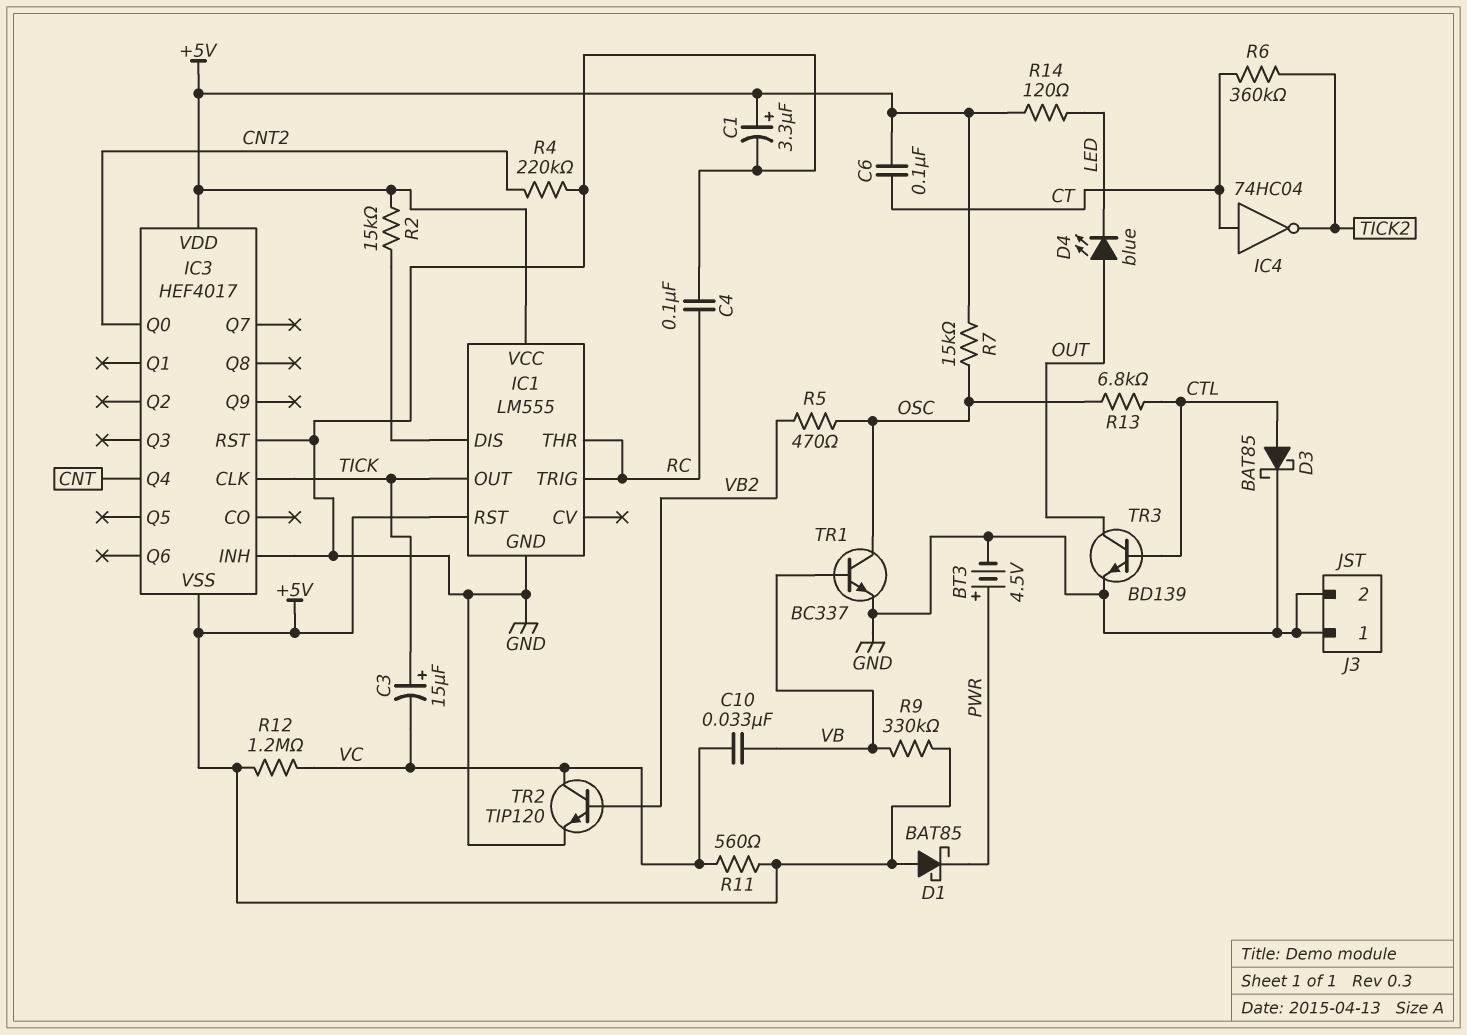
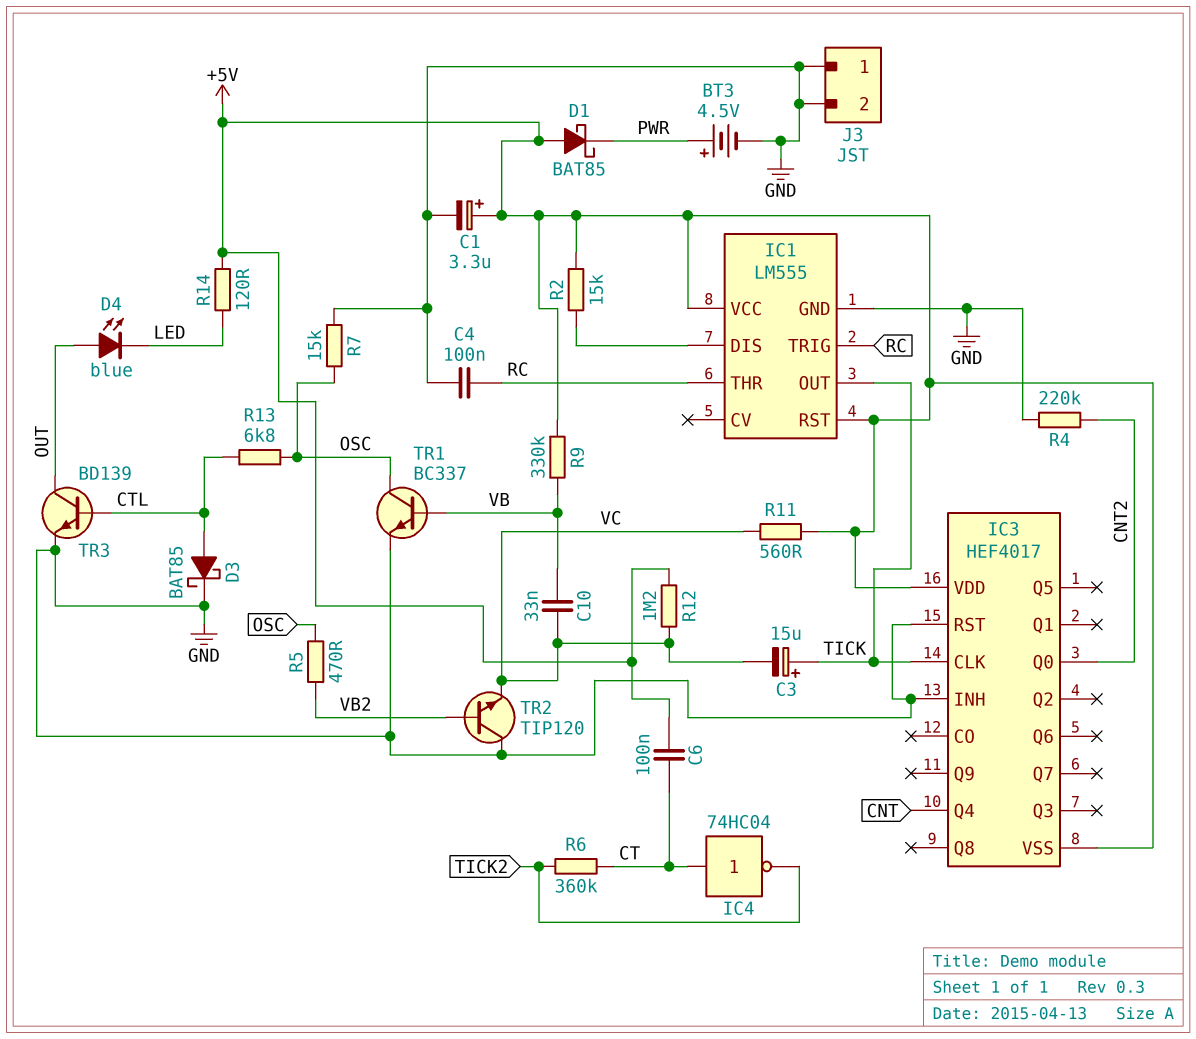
R7: 15k (+5V, OSC) -> 15k (GND, OSC)
TR2: NPN TIP120 (B VB2, C VC, E GND) -> NPN TIP120 (B VB2, C GND, E VC)

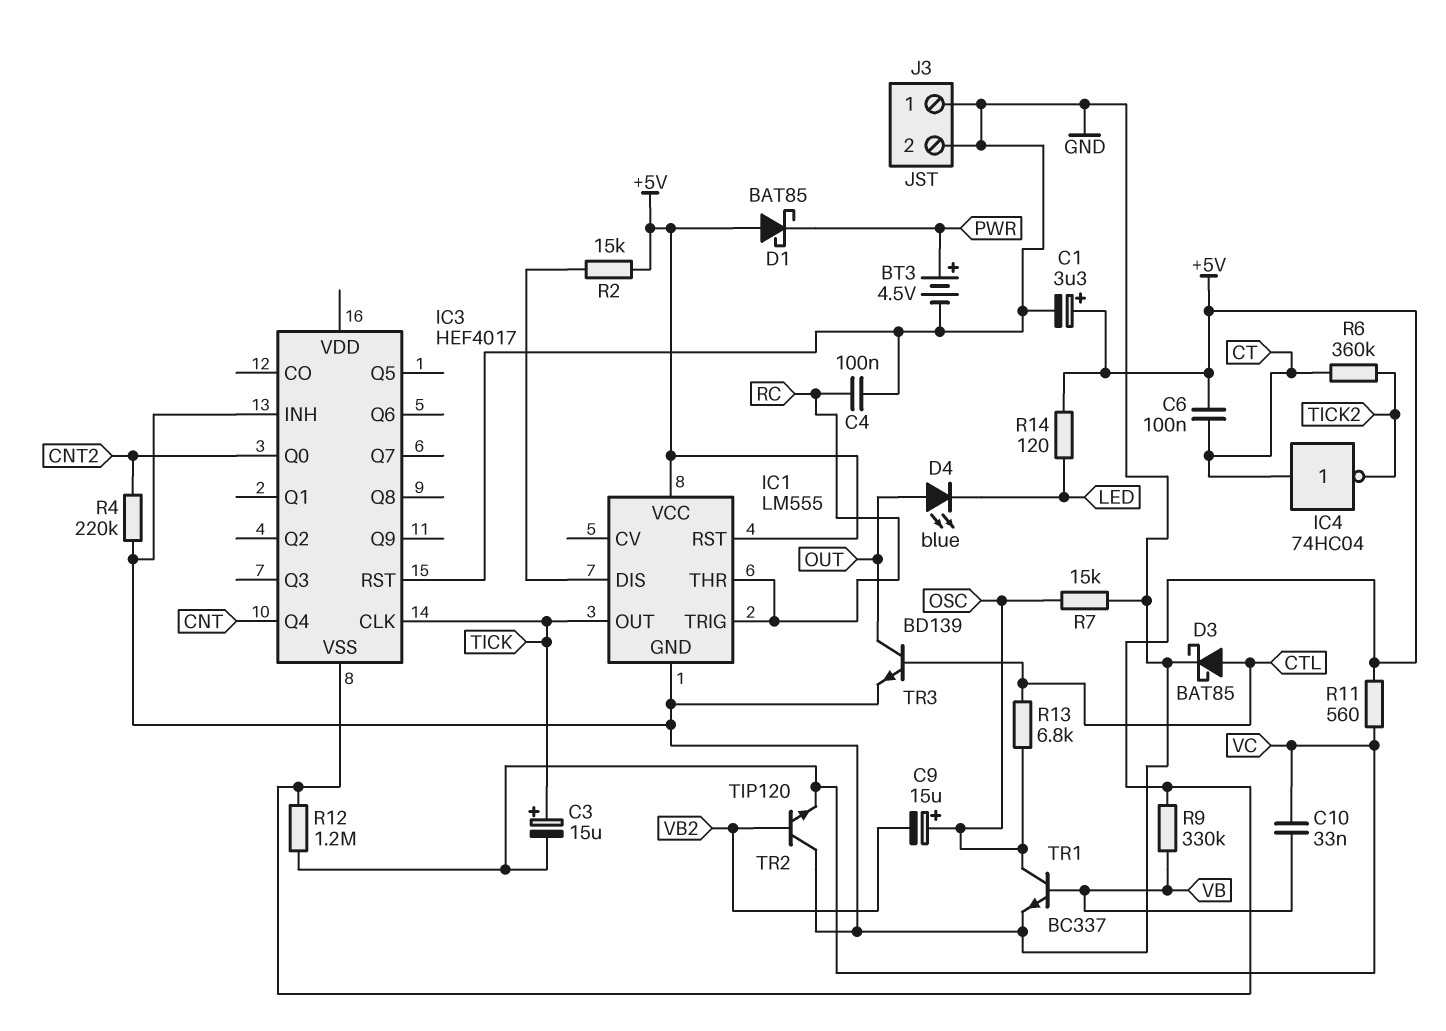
C9: none -> 15uF (plus OSC, minus VB2)
IC3 pin VDD: +5V -> none
R5: 470 (OSC, VB2) -> none

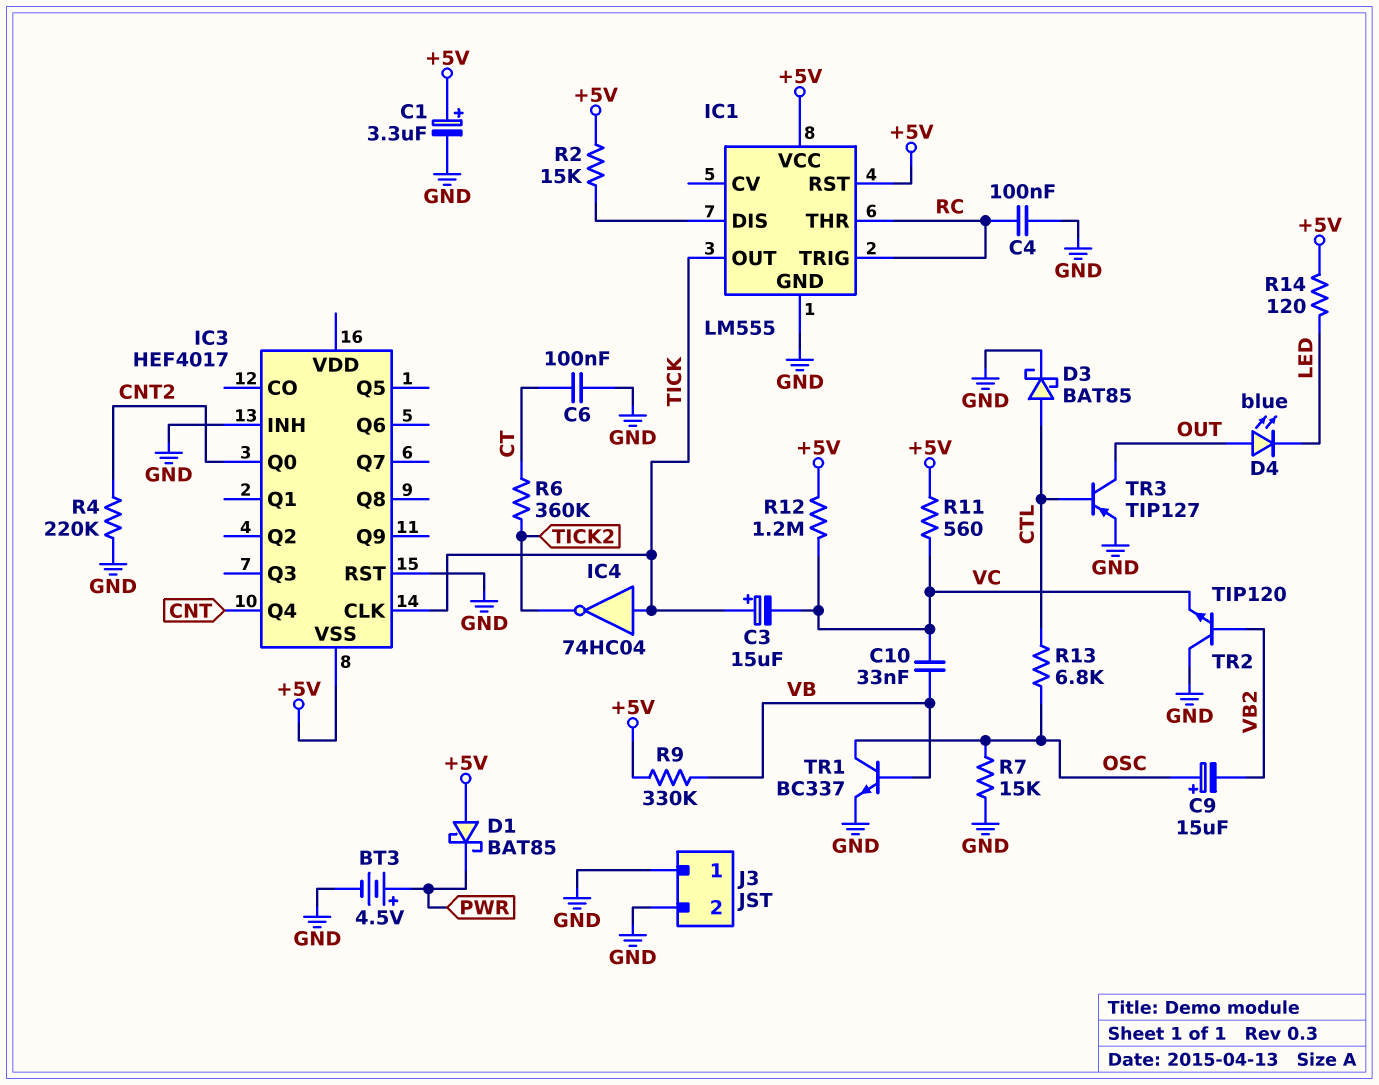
C6: 100nF (+5V, CT) -> 100nF (CT, GND)
IC4: NOT 74HC04 (in CT, out TICK2) -> NOT 74HC04 (in TICK, out TICK2)
TR3: NPN BD139 (B CTL, C OUT, E GND) -> PNP TIP127 (B CTL, C OUT, E GND)

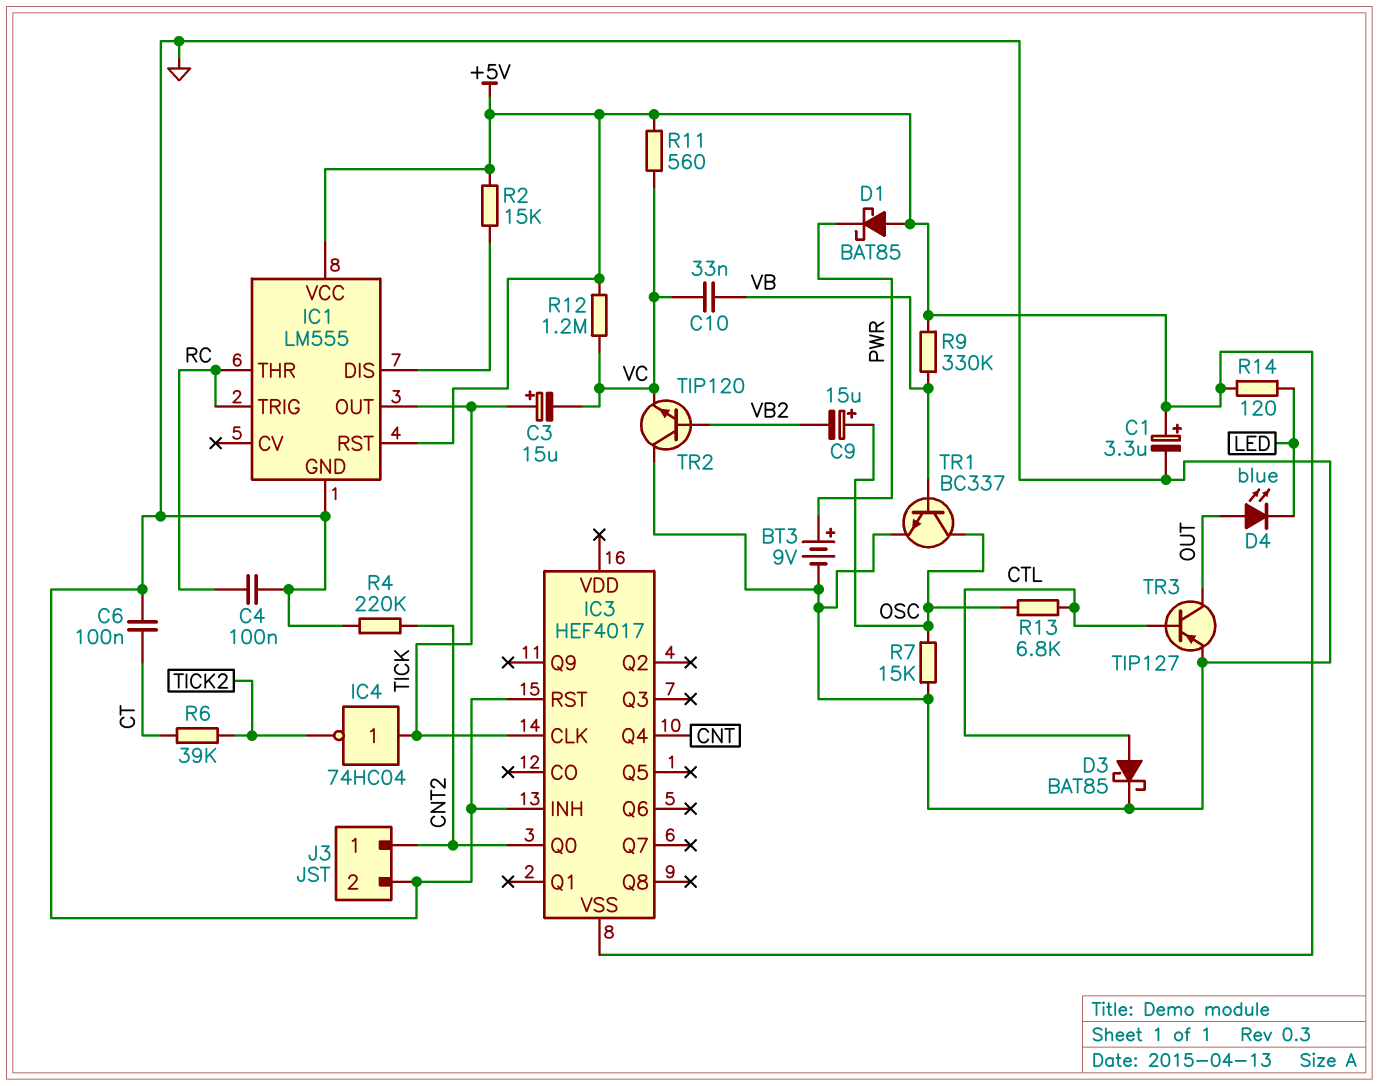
BT3: 4.5V (plus PWR, minus GND) -> 9V (plus PWR, minus GND)
J3 pin 1: GND -> CNT2
R6: 360k (CT, TICK2) -> 39k (CT, TICK2)

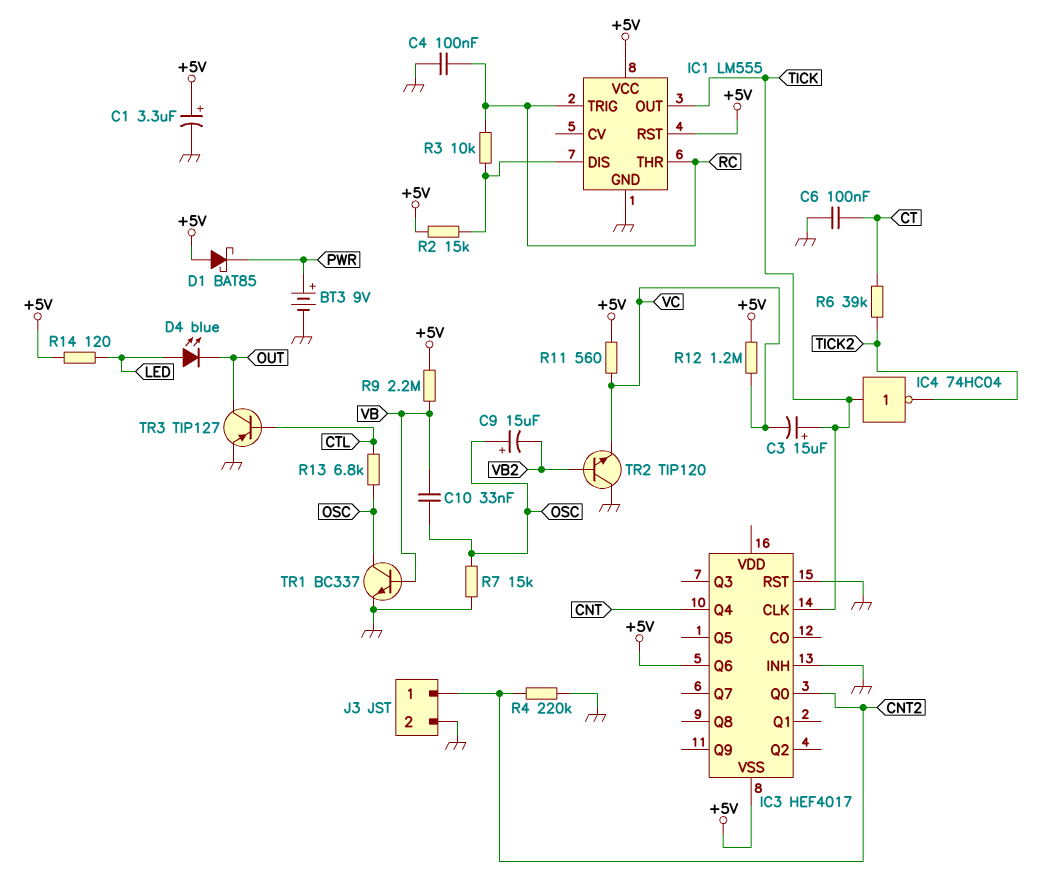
C10: 33nF (VB, VC) -> 33nF (OSC, VB)
D3: schottky BAT85 (A CTL, K GND) -> none
D4: LED blue (A OUT, K LED) -> LED blue (A LED, K OUT)
IC3 pin Q6: none -> +5V
R3: none -> 10k (IC1/DIS, RC)
R9: 330k (+5V, VB) -> 2.2M (+5V, VB)

